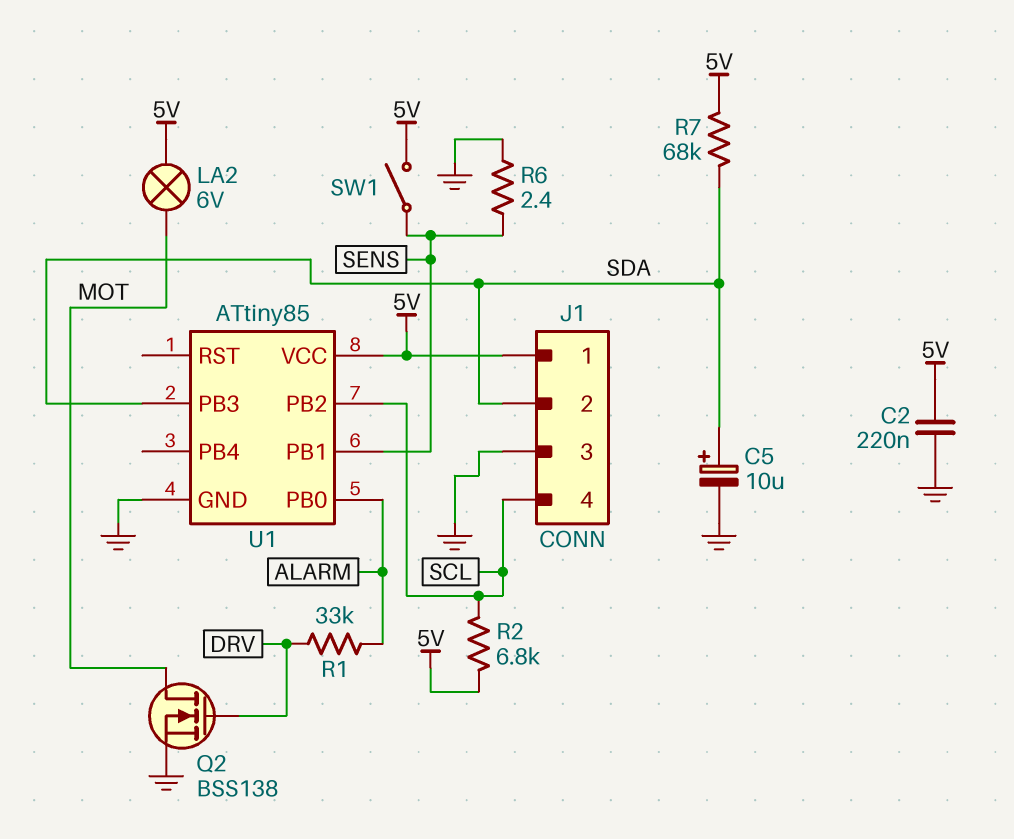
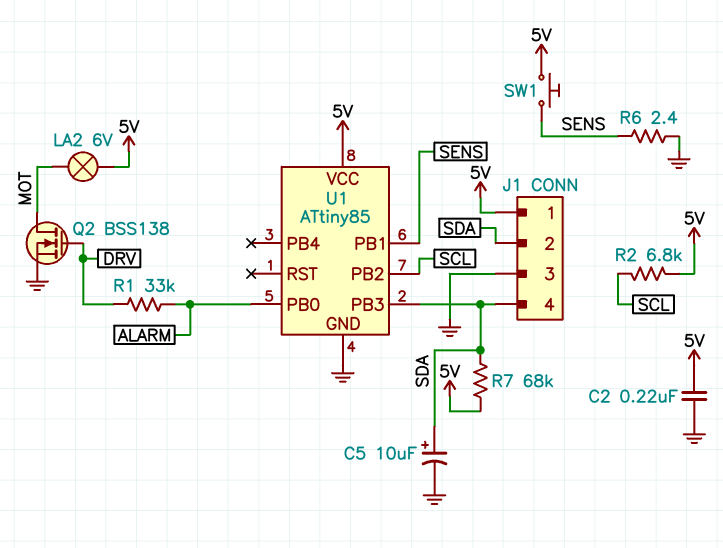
J1 pin 4: SCL -> SDA
SW1: switch (5V, SENS) -> button (5V, SENS)

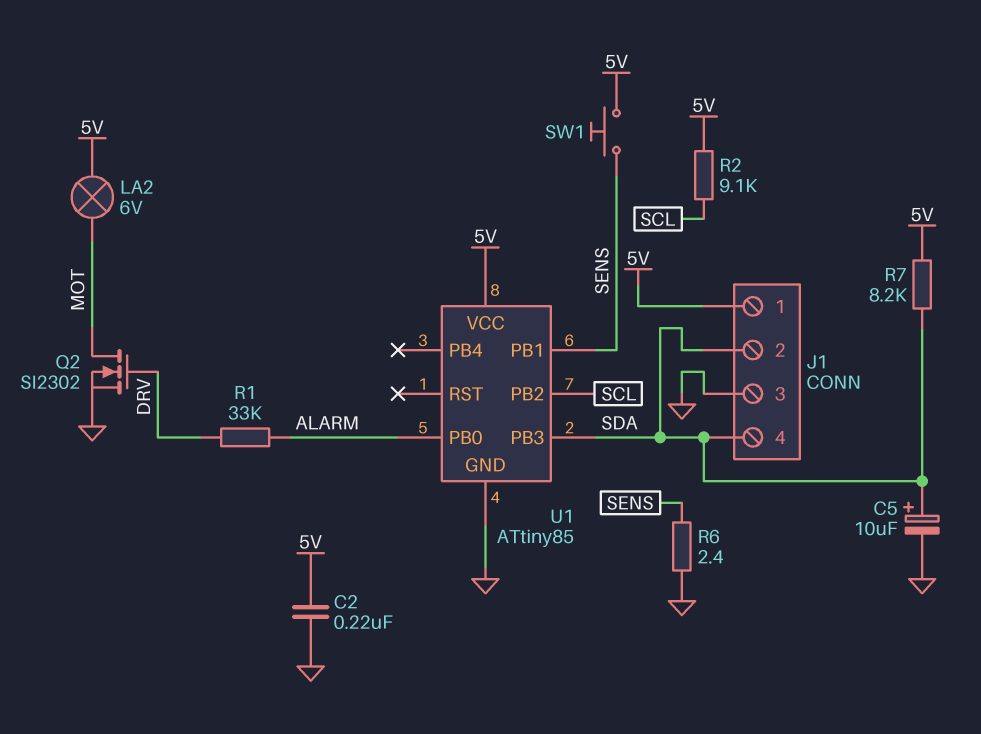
Q2: NMOS BSS138 (G DRV, D MOT, S GND) -> NMOS SI2302 (G DRV, D MOT, S GND)
R2: 6.8k (5V, SCL) -> 9.1k (5V, SCL)
R7: 68k (5V, SDA) -> 8.2k (5V, SDA)

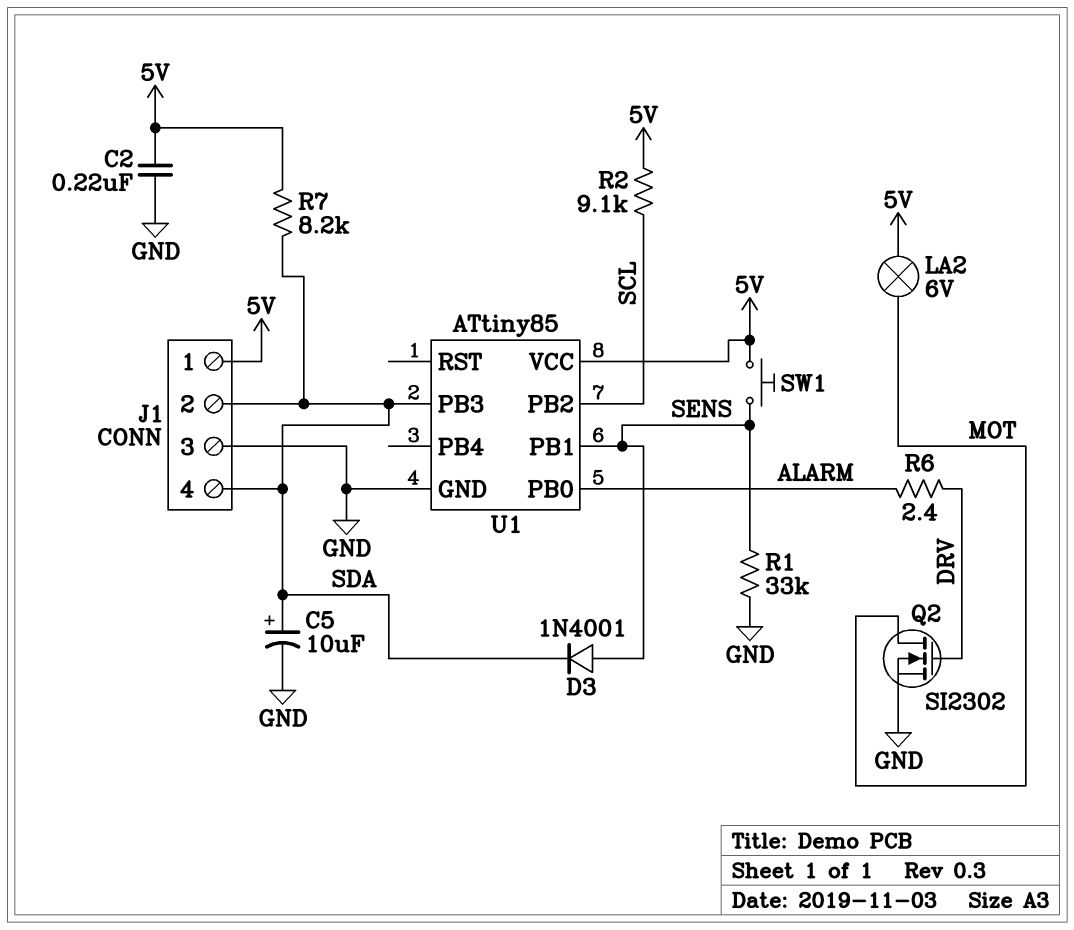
D3: none -> diode 1N4001 (A SENS, K SDA)
R1: 33k (ALARM, DRV) -> 33k (GND, SENS)
R6: 2.4 (GND, SENS) -> 2.4 (ALARM, DRV)

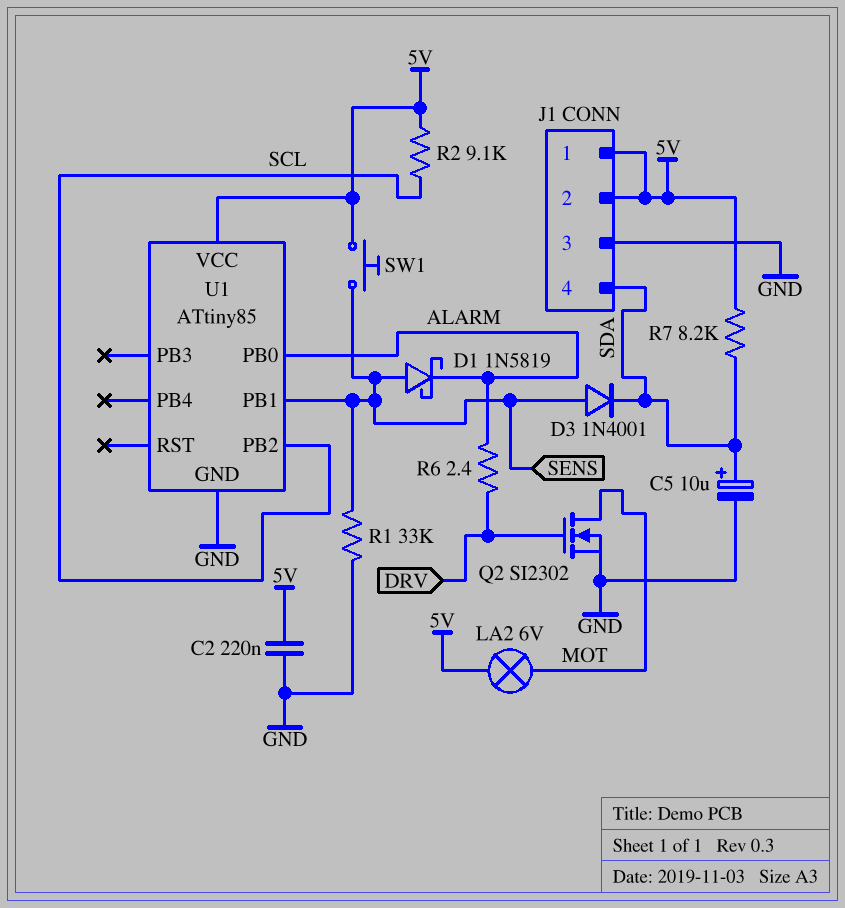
D1: none -> schottky 1N5819 (A SENS, K ALARM)
J1 pin 2: SDA -> 5V
U1 pin PB3: SDA -> none

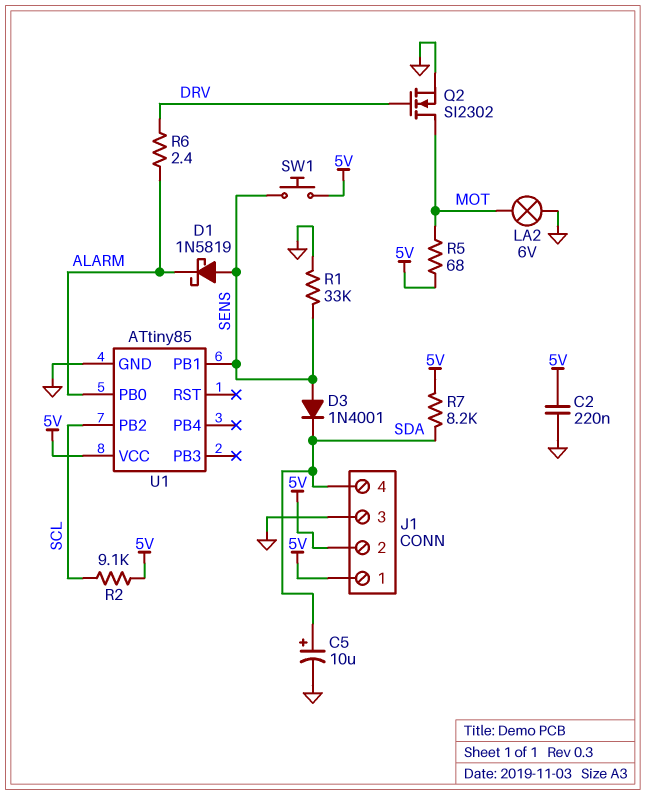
LA2: lamp 6V (5V, MOT) -> lamp 6V (GND, MOT)
R5: none -> 68 (5V, MOT)

